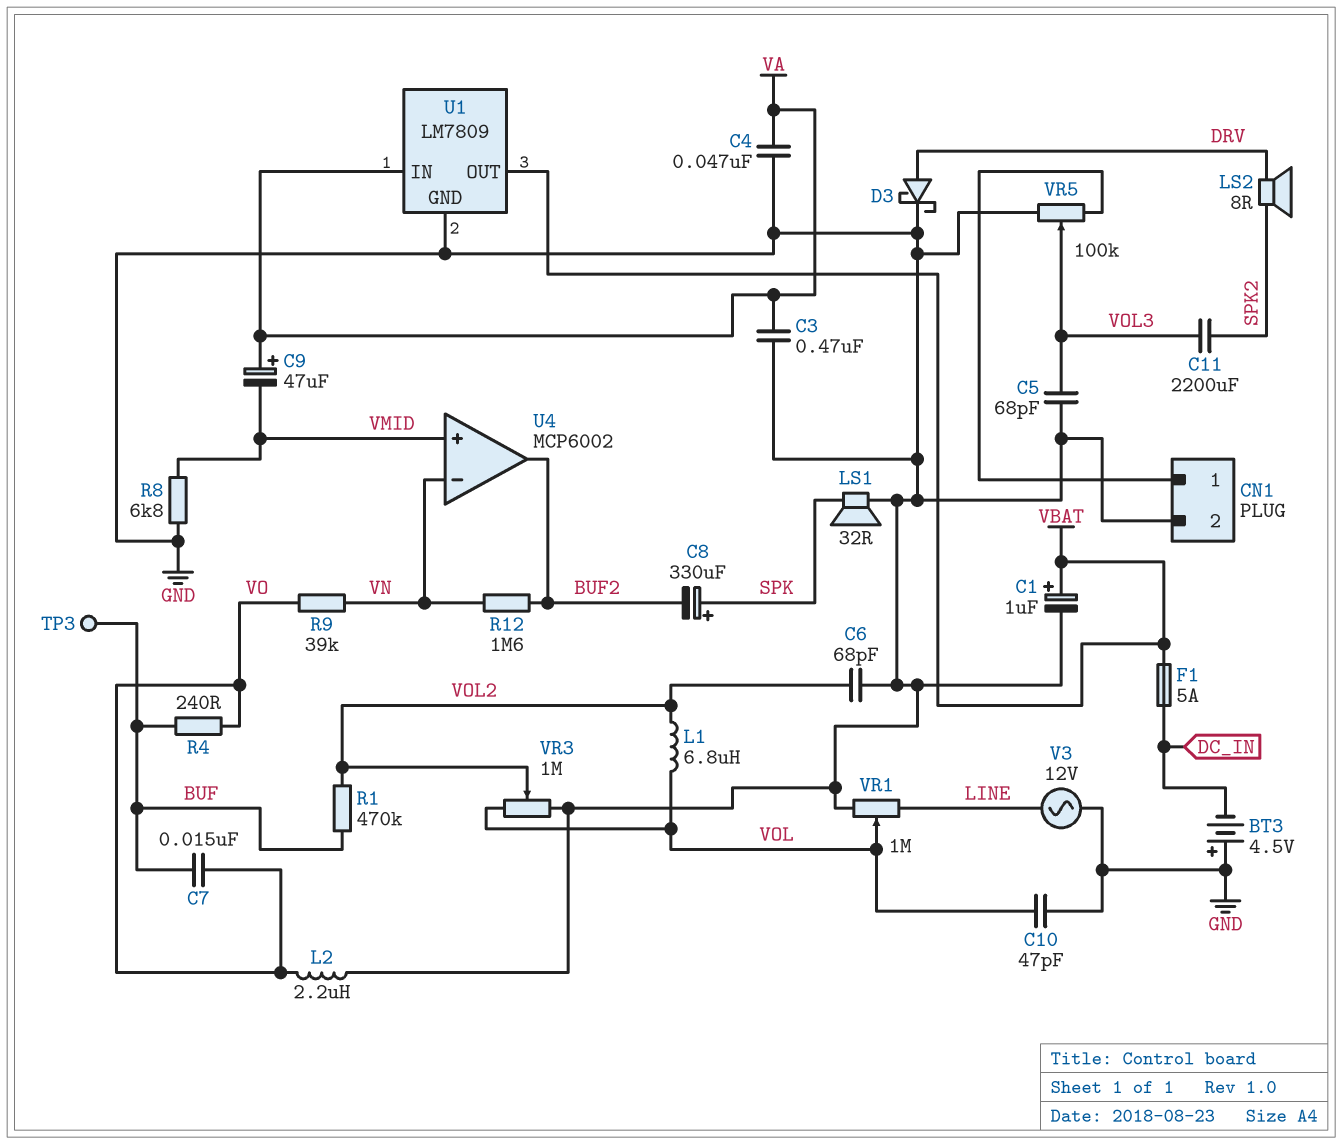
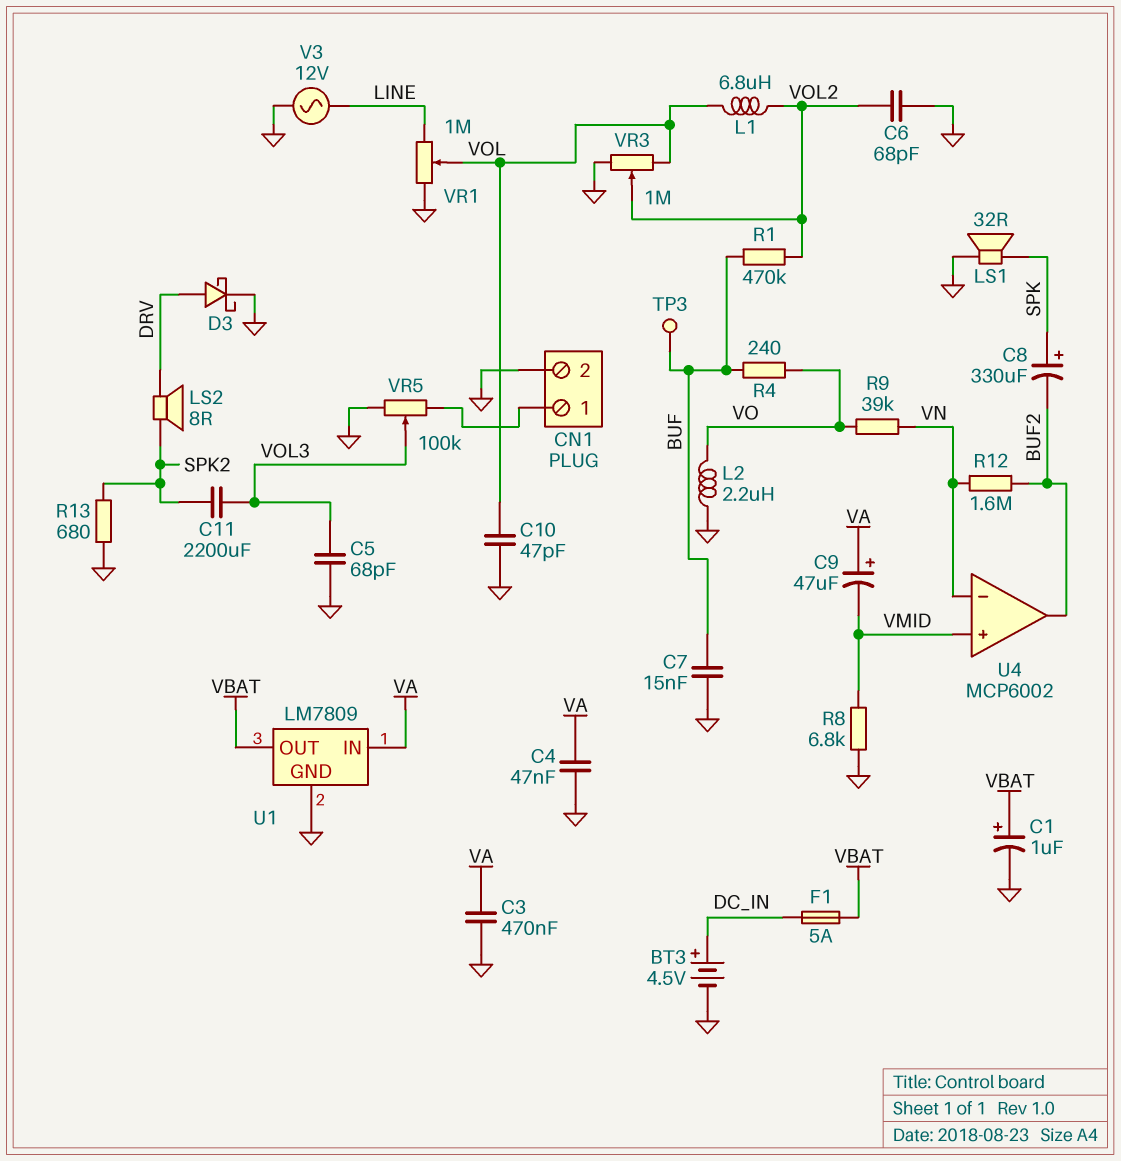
BT3: 4.5V (plus GND, minus DC_IN) -> 4.5V (plus DC_IN, minus GND)
C7: 15nF (BUF, VO) -> 15nF (BUF, GND)
R13: none -> 680 (GND, SPK2)

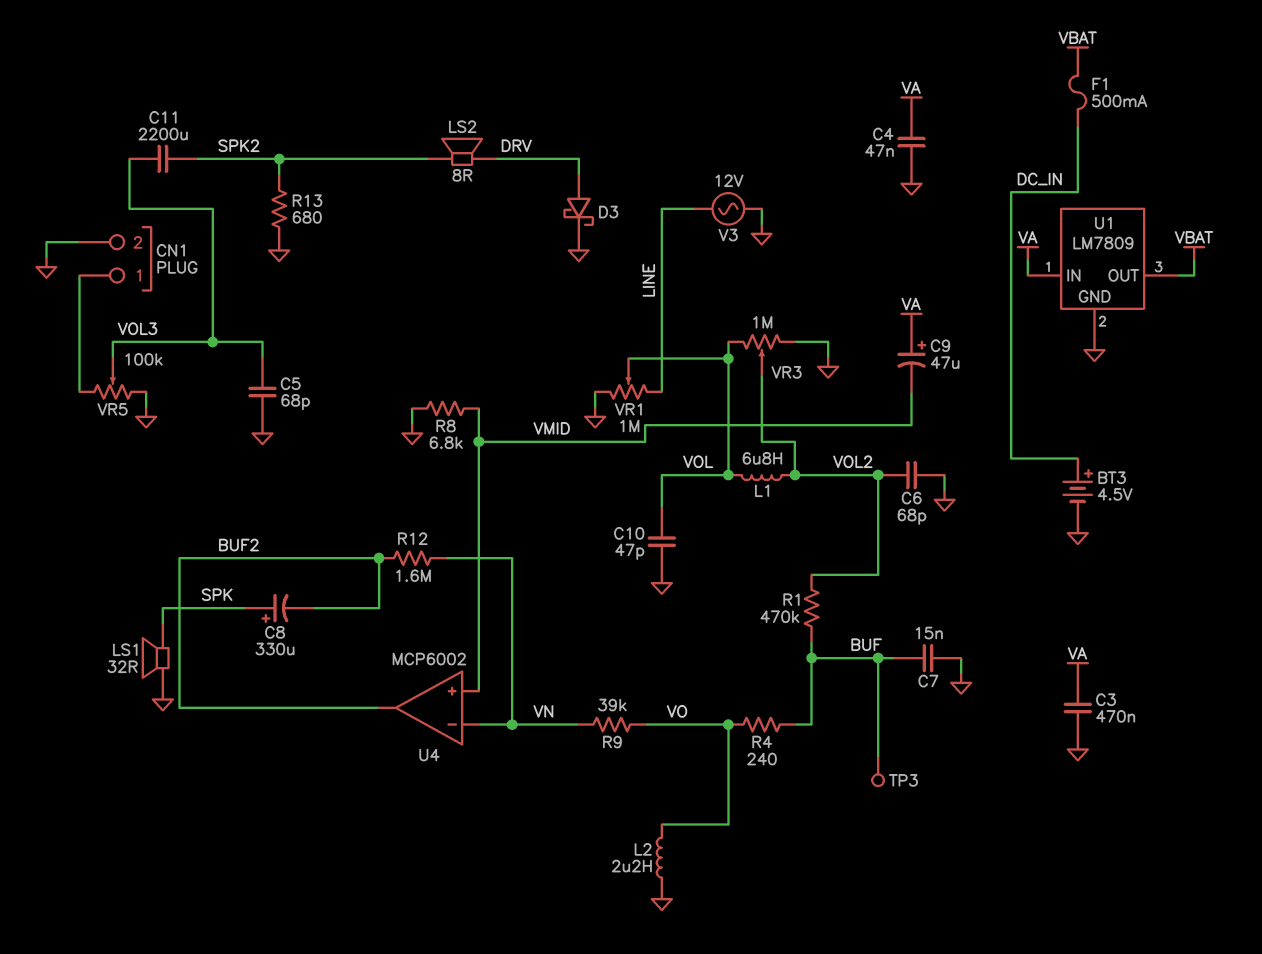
C1: 1uF (plus VBAT, minus GND) -> none
F1: 5A (DC_IN, VBAT) -> 500mA (DC_IN, VBAT)

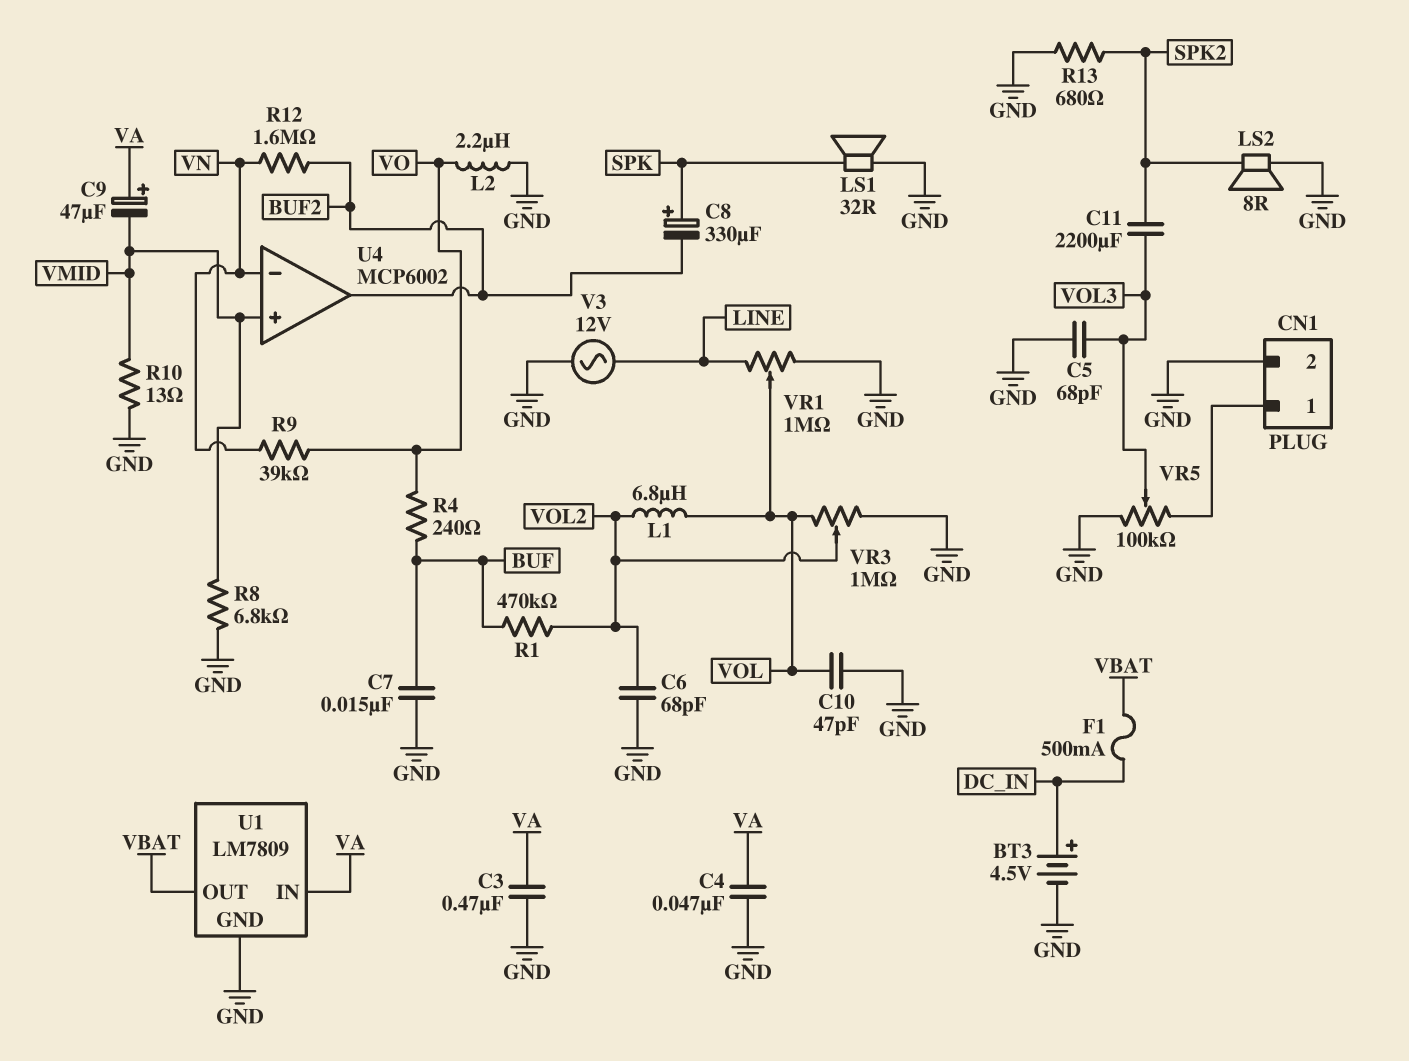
D3: schottky (A DRV, K GND) -> none
LS2: speaker 8R (DRV, SPK2) -> speaker 8R (GND, SPK2)
R10: none -> 13 (GND, VMID)
TP3: test point (BUF) -> none

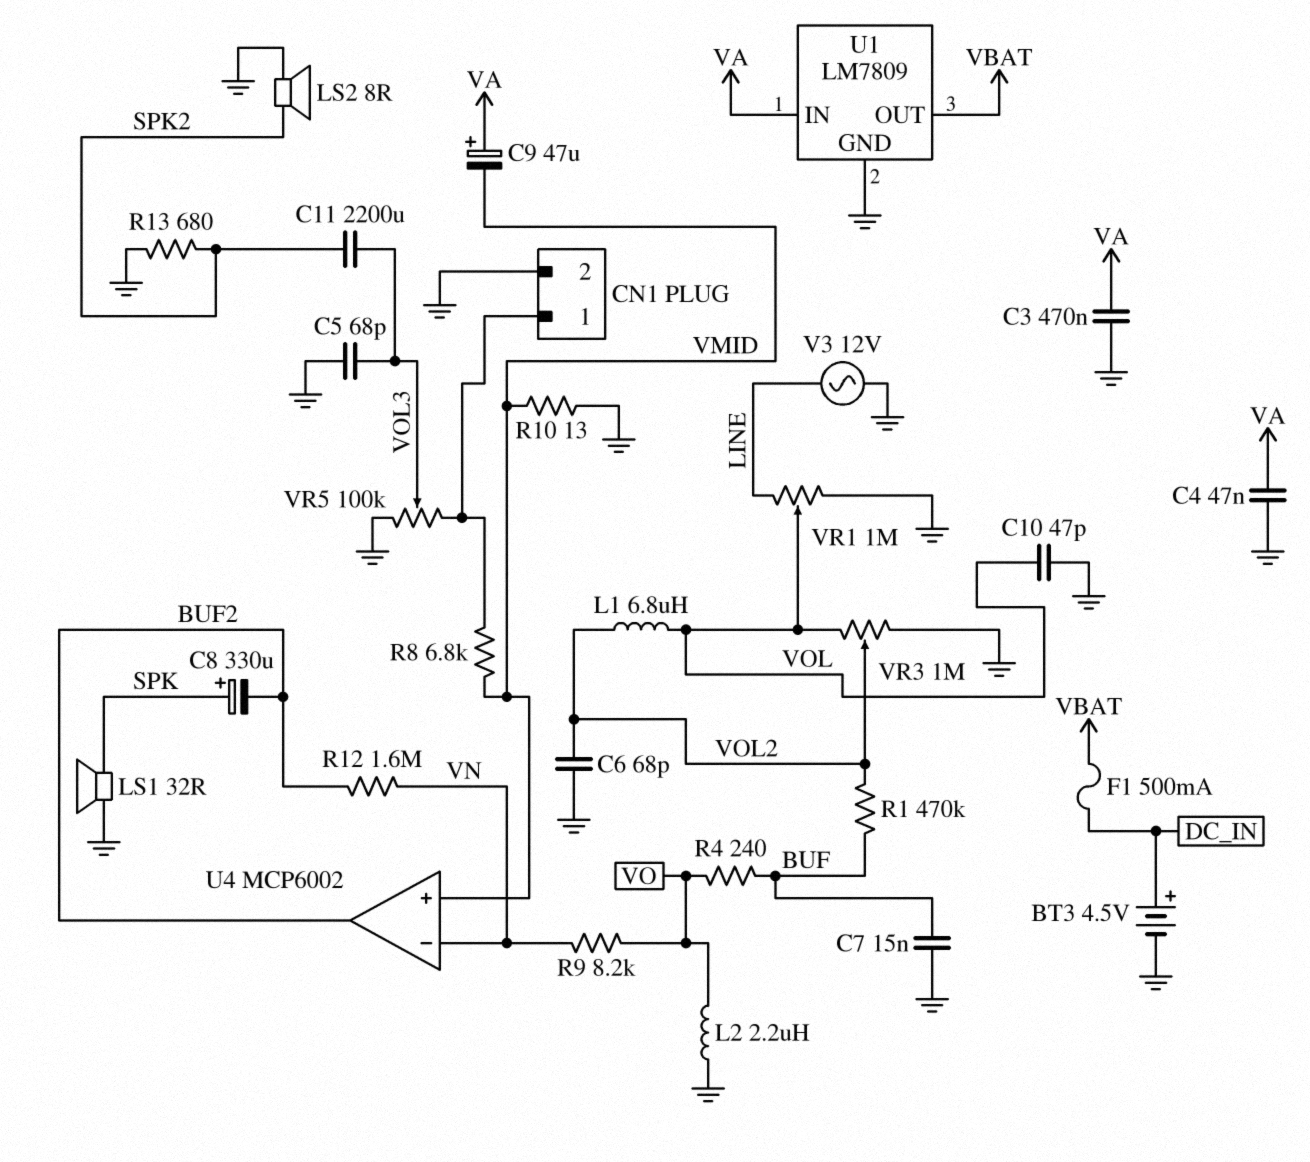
R8: 6.8k (GND, VMID) -> 6.8k (CN1/1, VMID)
R9: 39k (VN, VO) -> 8.2k (VN, VO)

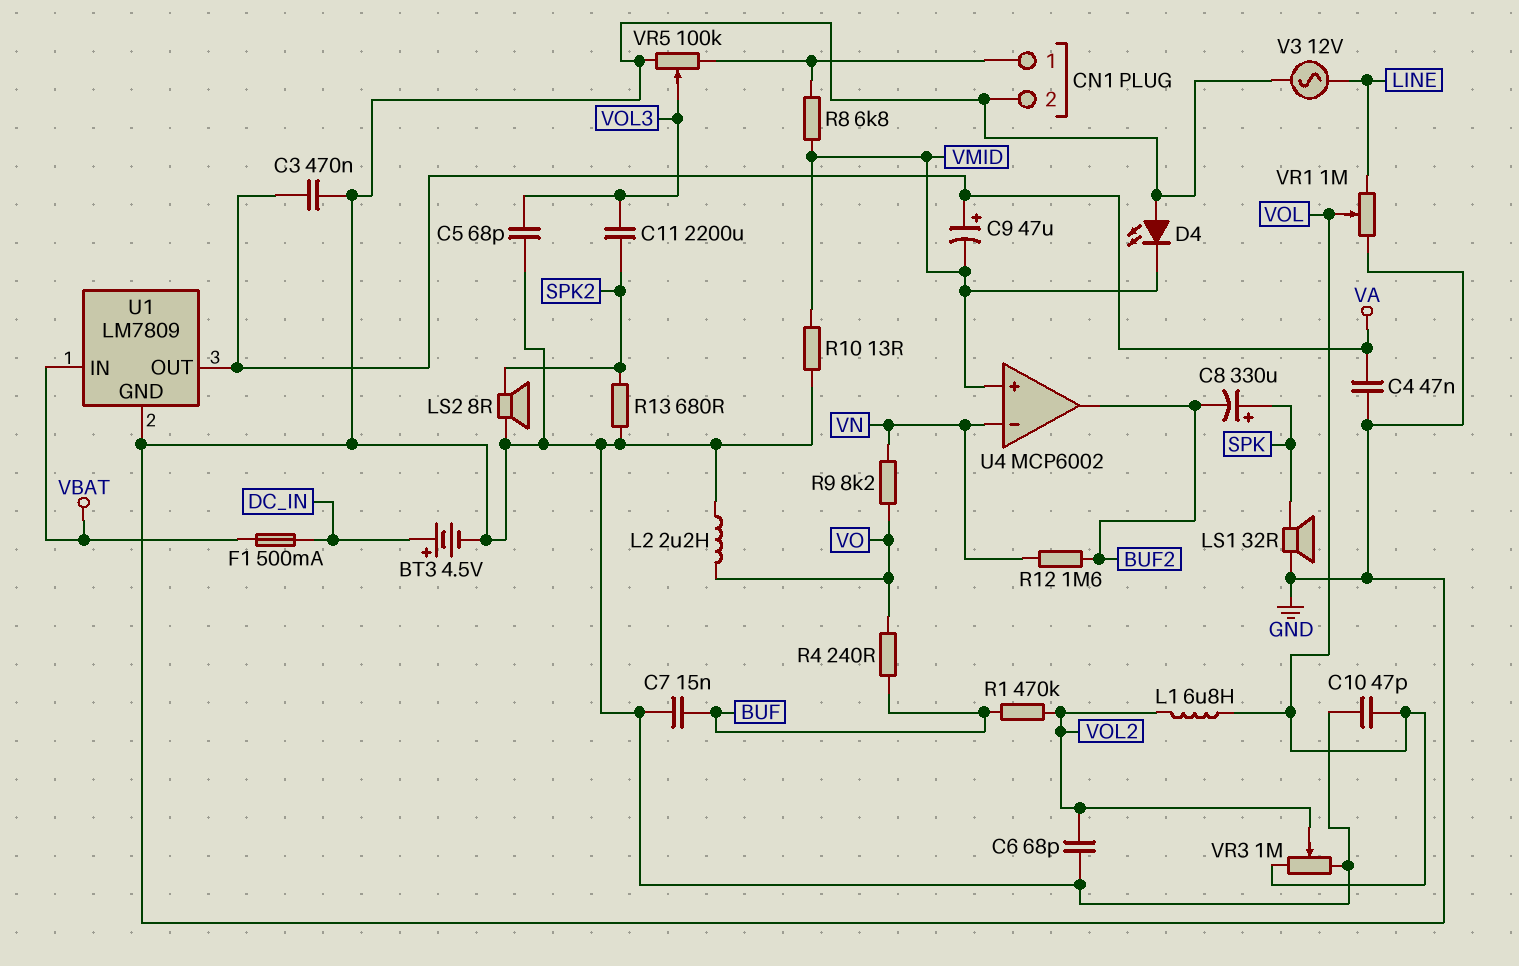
D4: none -> LED (A GND, K VMID)
U1 pin IN: VA -> VBAT
U1 pin OUT: VBAT -> VA

